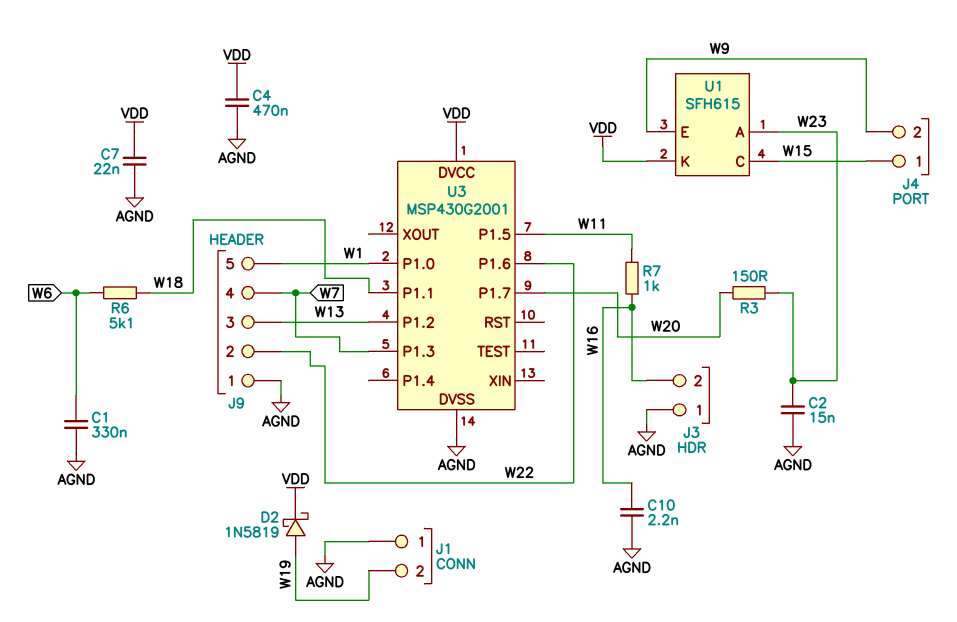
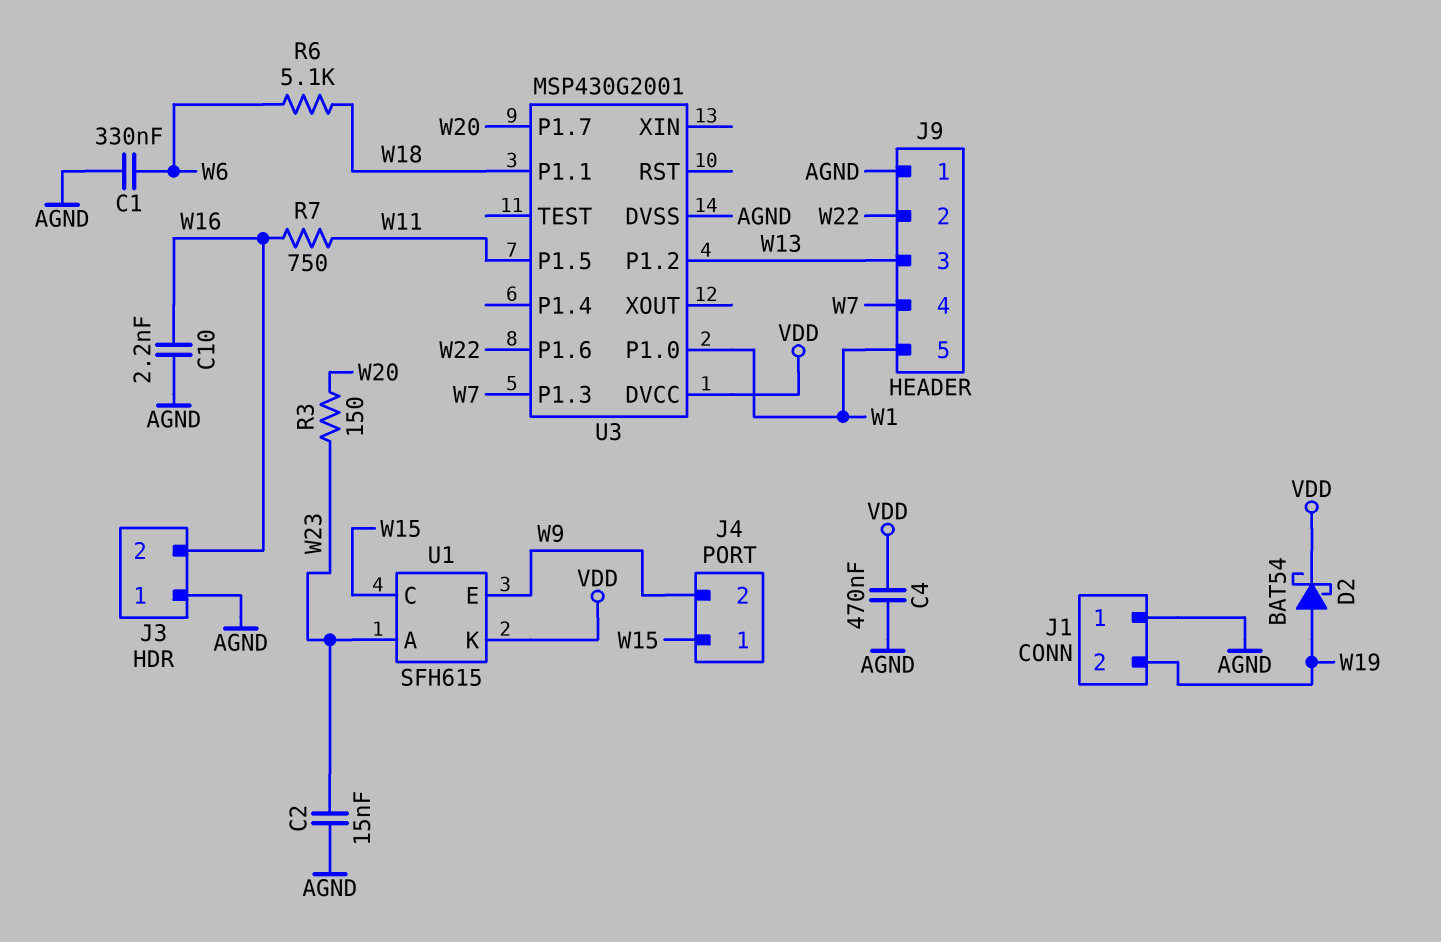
C7: 22nF (AGND, VDD) -> none
D2: schottky 1N5819 (A W19, K VDD) -> schottky BAT54 (A W19, K VDD)
R7: 1k (W11, W16) -> 750 (W11, W16)

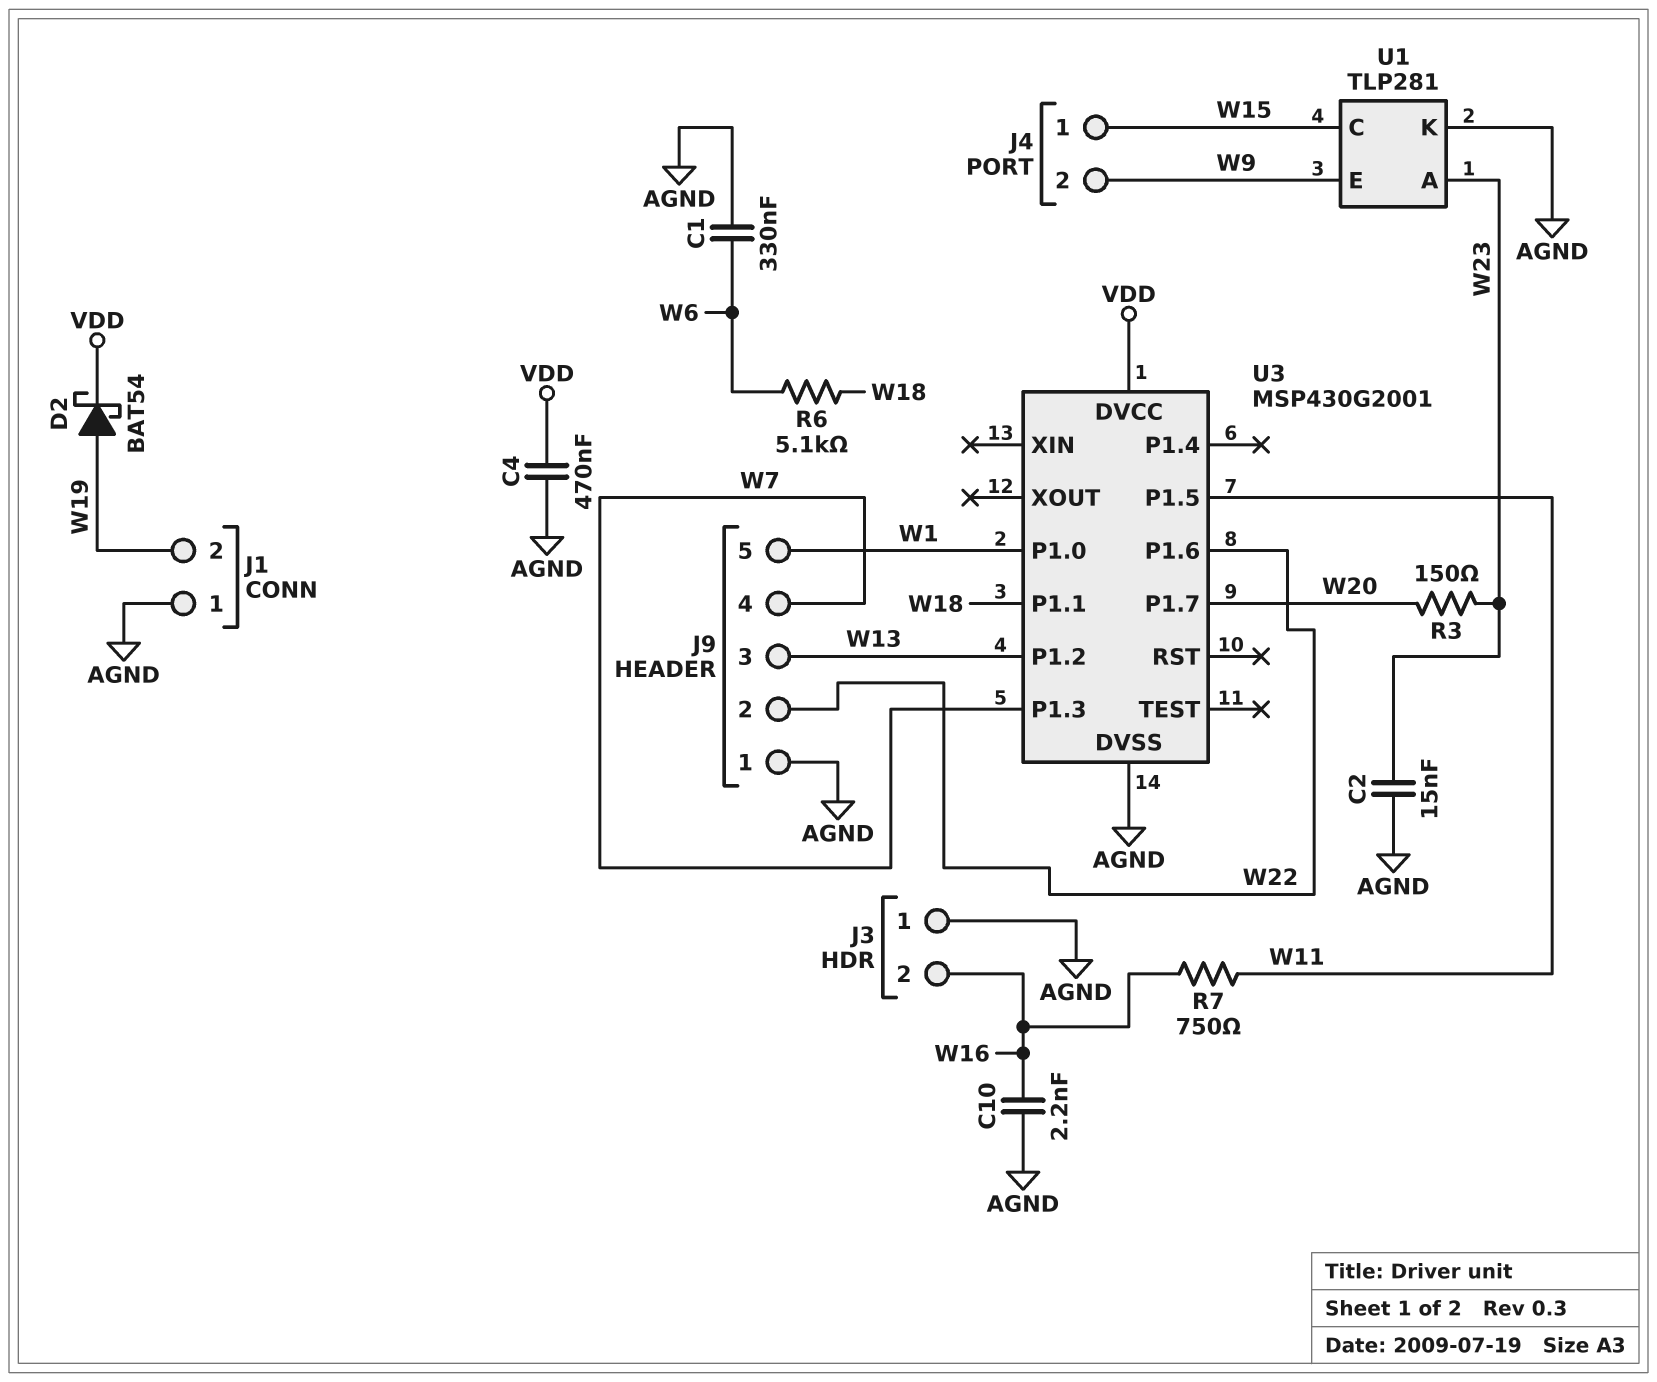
U1: SFH615 -> TLP281
U1 pin K: VDD -> AGND

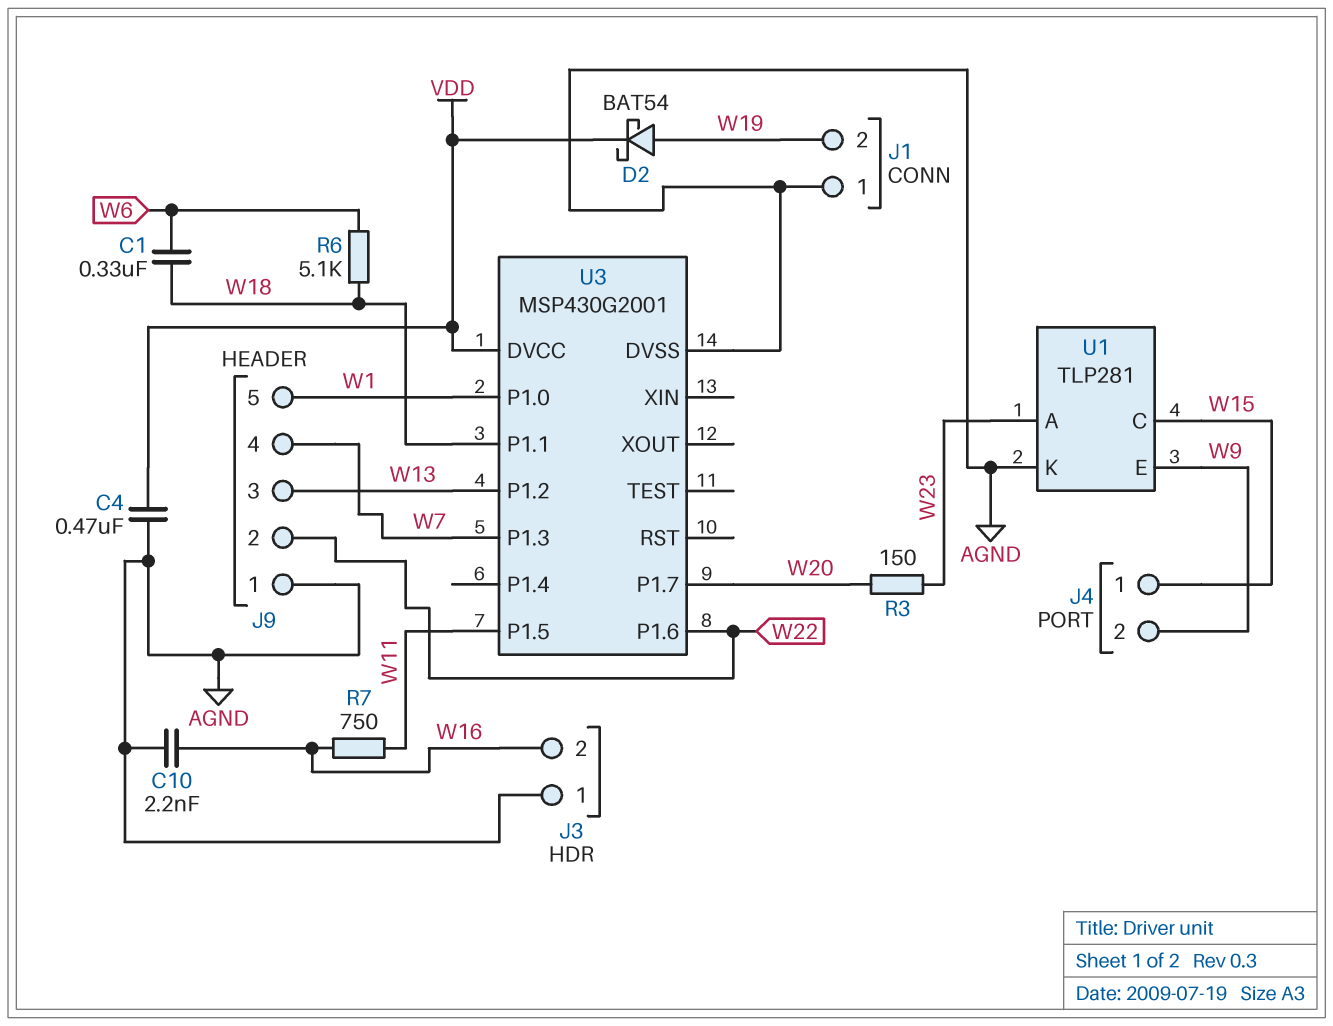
C1: 330nF (AGND, W6) -> 330nF (W6, W18)
C2: 15nF (AGND, W23) -> none

